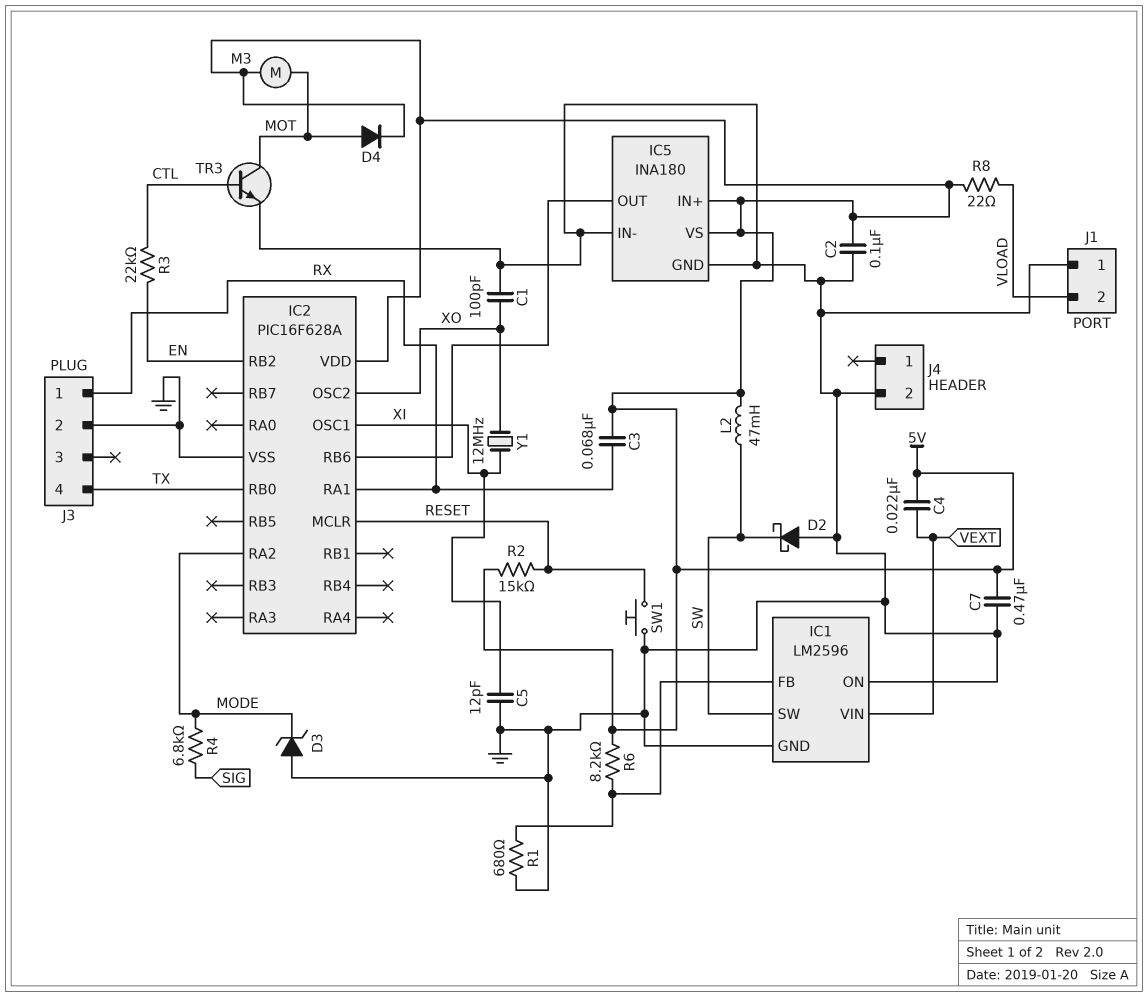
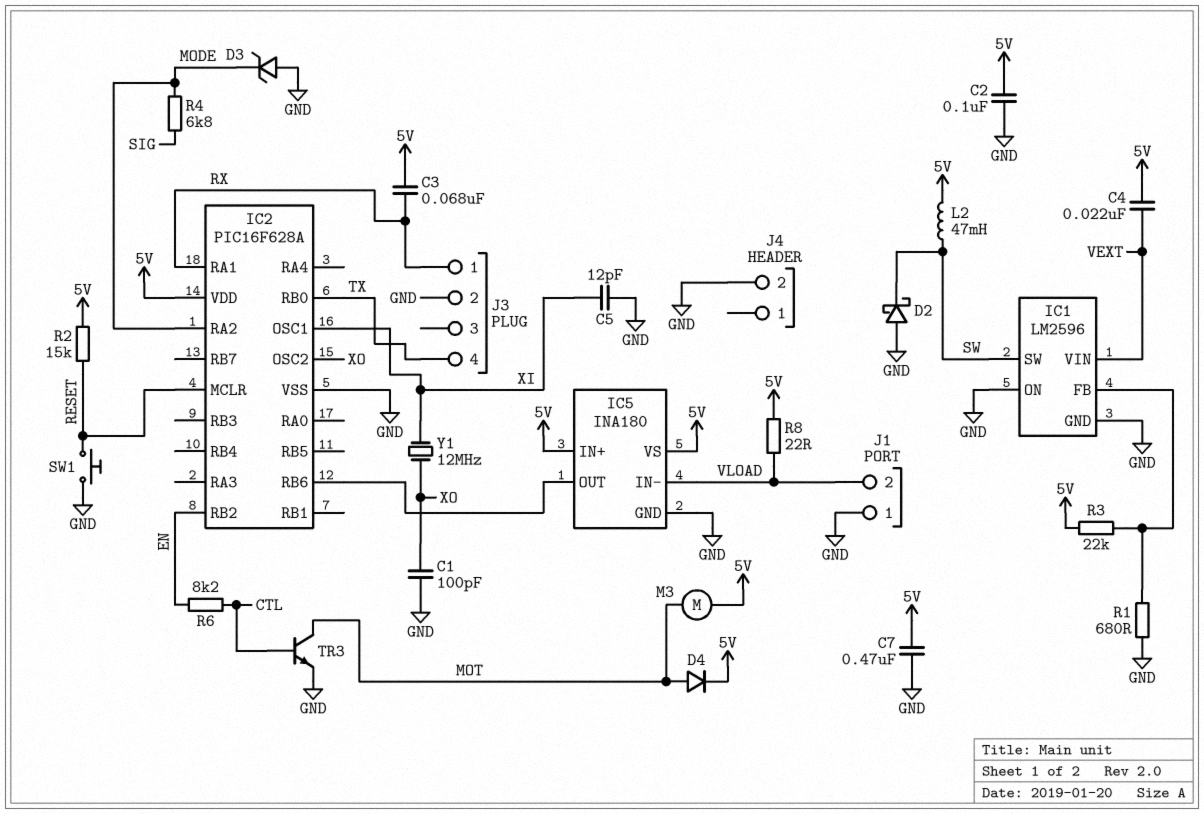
IC5 pin IN-: GND -> VLOAD
R3: 22k (CTL, EN) -> 22k (5V, IC1/FB)
R6: 8.2k (5V, IC1/FB) -> 8.2k (CTL, EN)

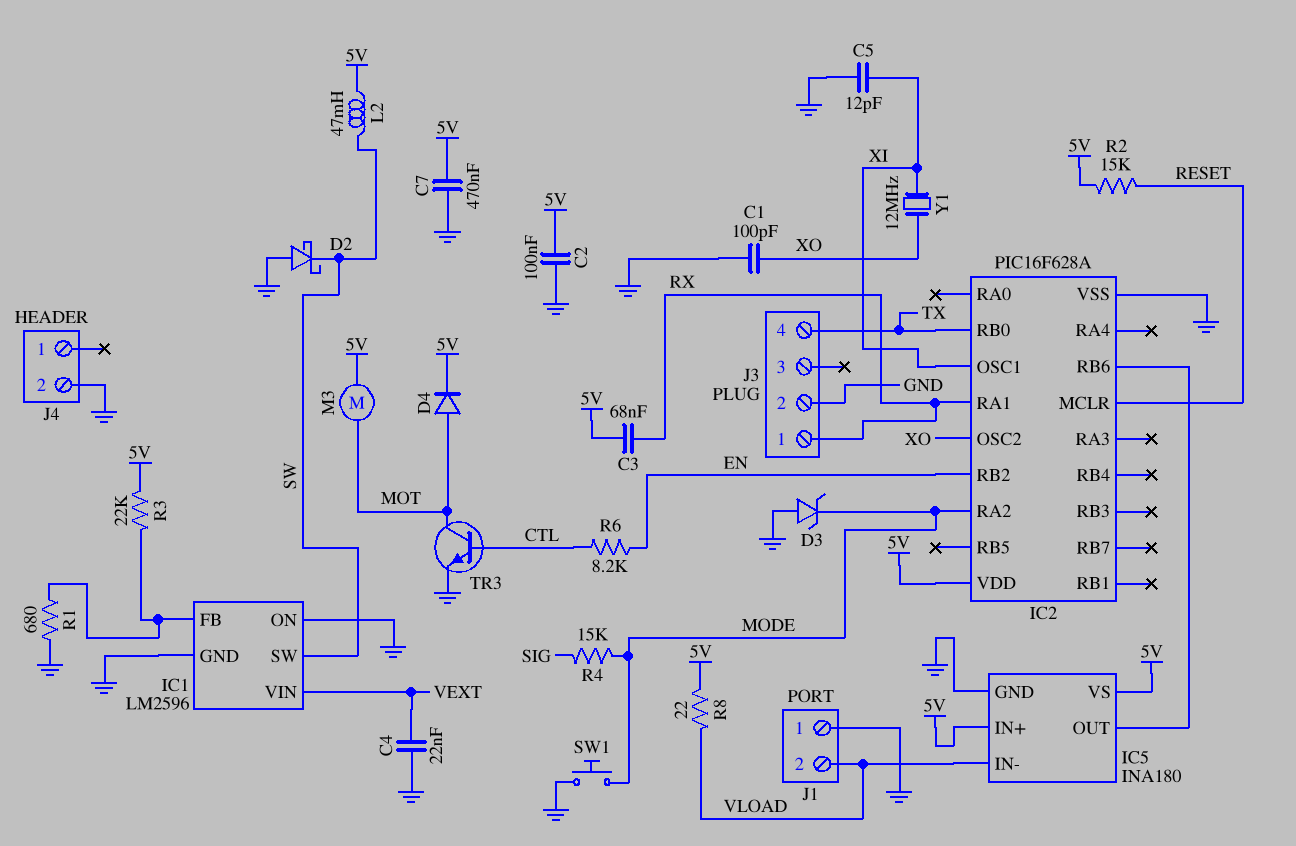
C4: 22nF (5V, VEXT) -> 22nF (GND, VEXT)
R4: 6.8k (MODE, SIG) -> 15k (MODE, SIG)
SW1: button (GND, RESET) -> button (GND, MODE)

